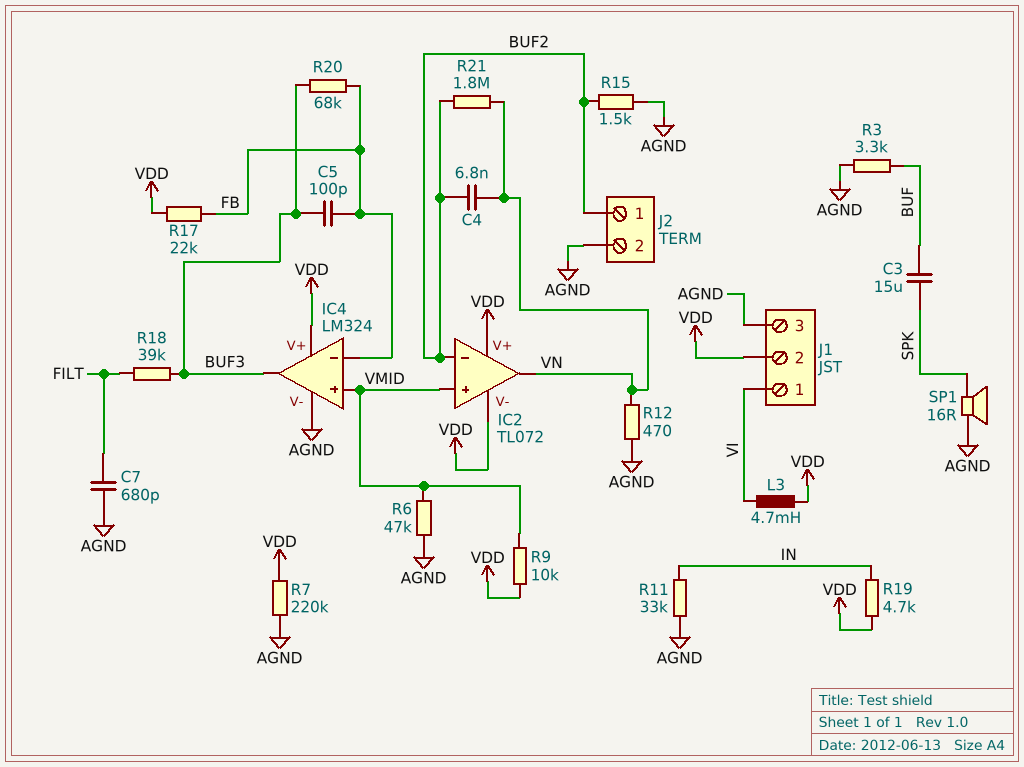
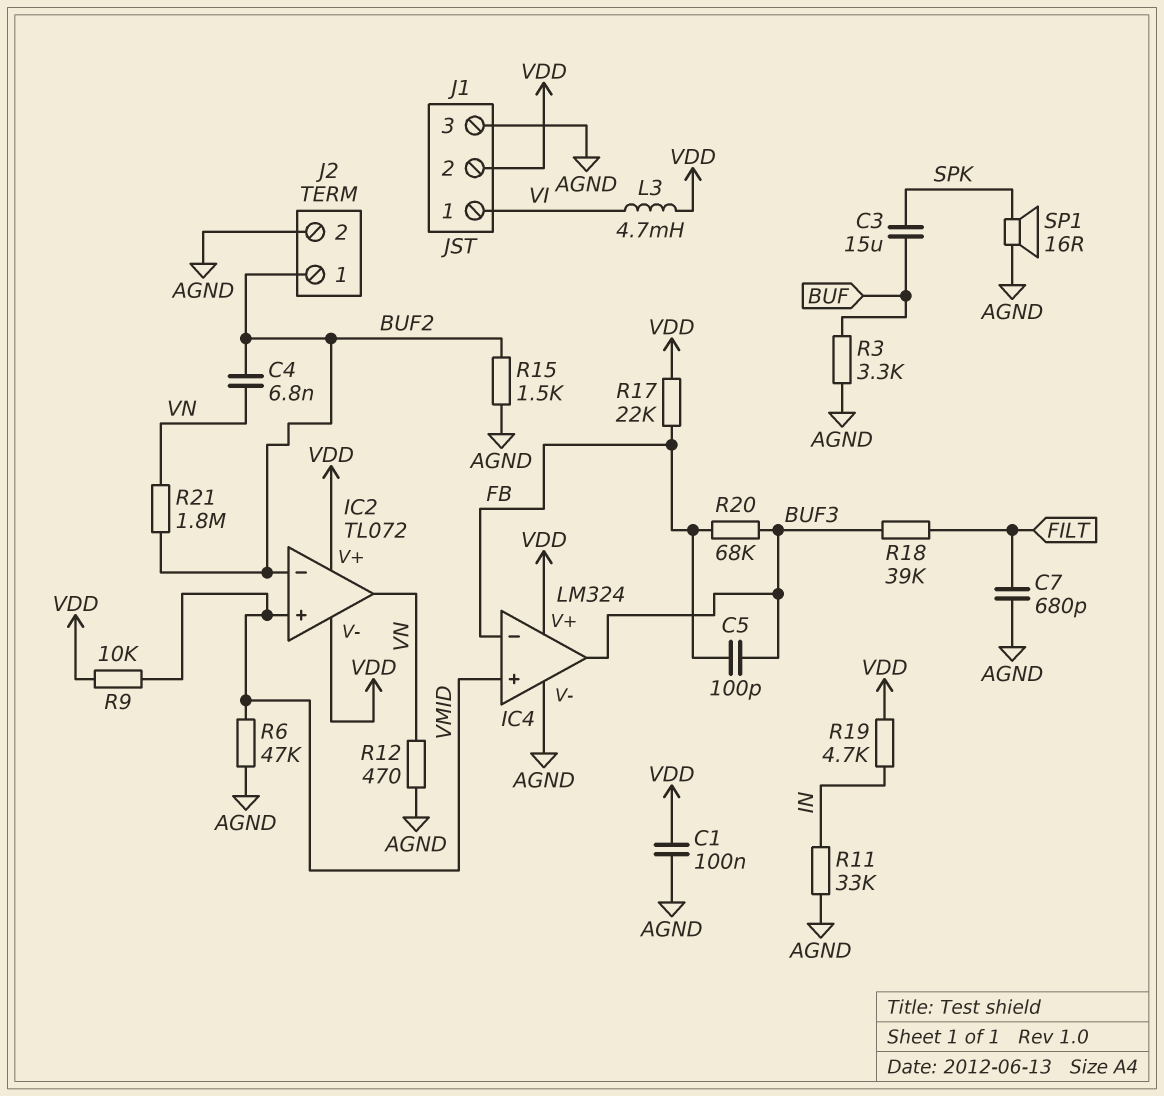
C1: none -> 100nF (AGND, VDD)
R7: 220k (AGND, VDD) -> none

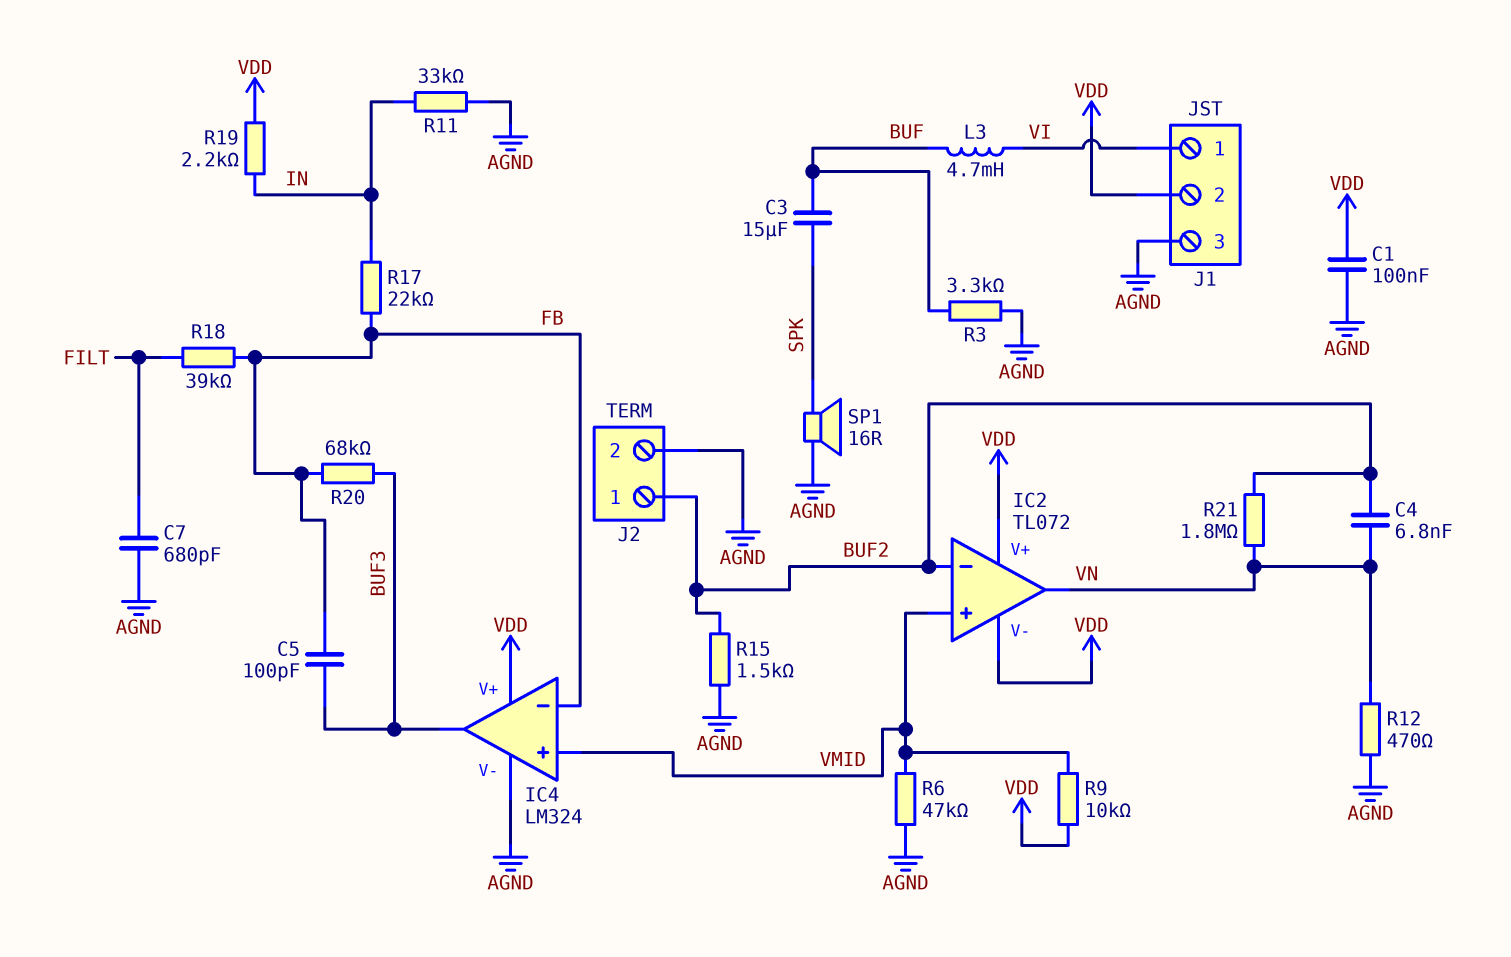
L3: 4.7mH (VDD, VI) -> 4.7mH (BUF, VI)
R17: 22k (FB, VDD) -> 22k (FB, IN)
R18: 39k (BUF3, FILT) -> 39k (FB, FILT)
R19: 4.7k (IN, VDD) -> 2.2k (IN, VDD)

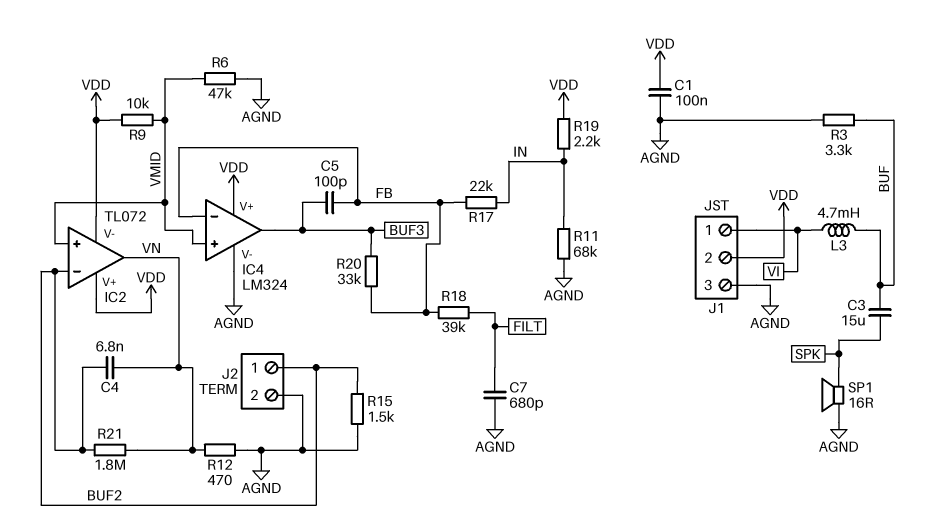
R11: 33k (AGND, IN) -> 68k (AGND, IN)
R20: 68k (BUF3, FB) -> 33k (BUF3, FB)

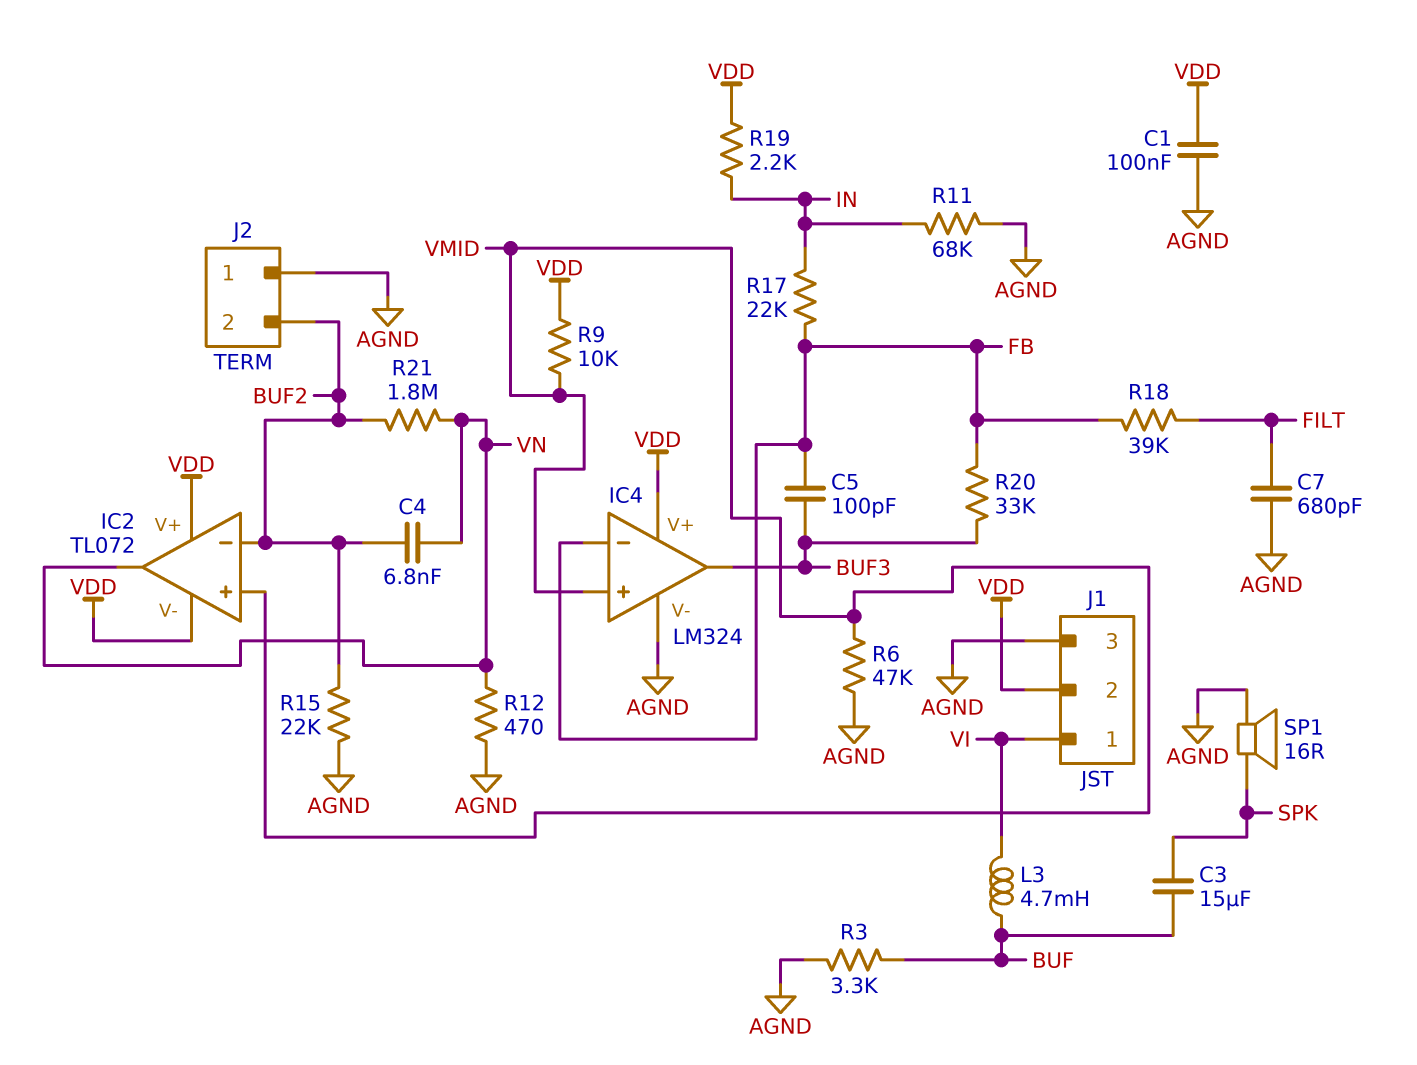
J2 pin 1: BUF2 -> AGND
J2 pin 2: AGND -> BUF2
R15: 1.5k (AGND, BUF2) -> 22k (AGND, BUF2)

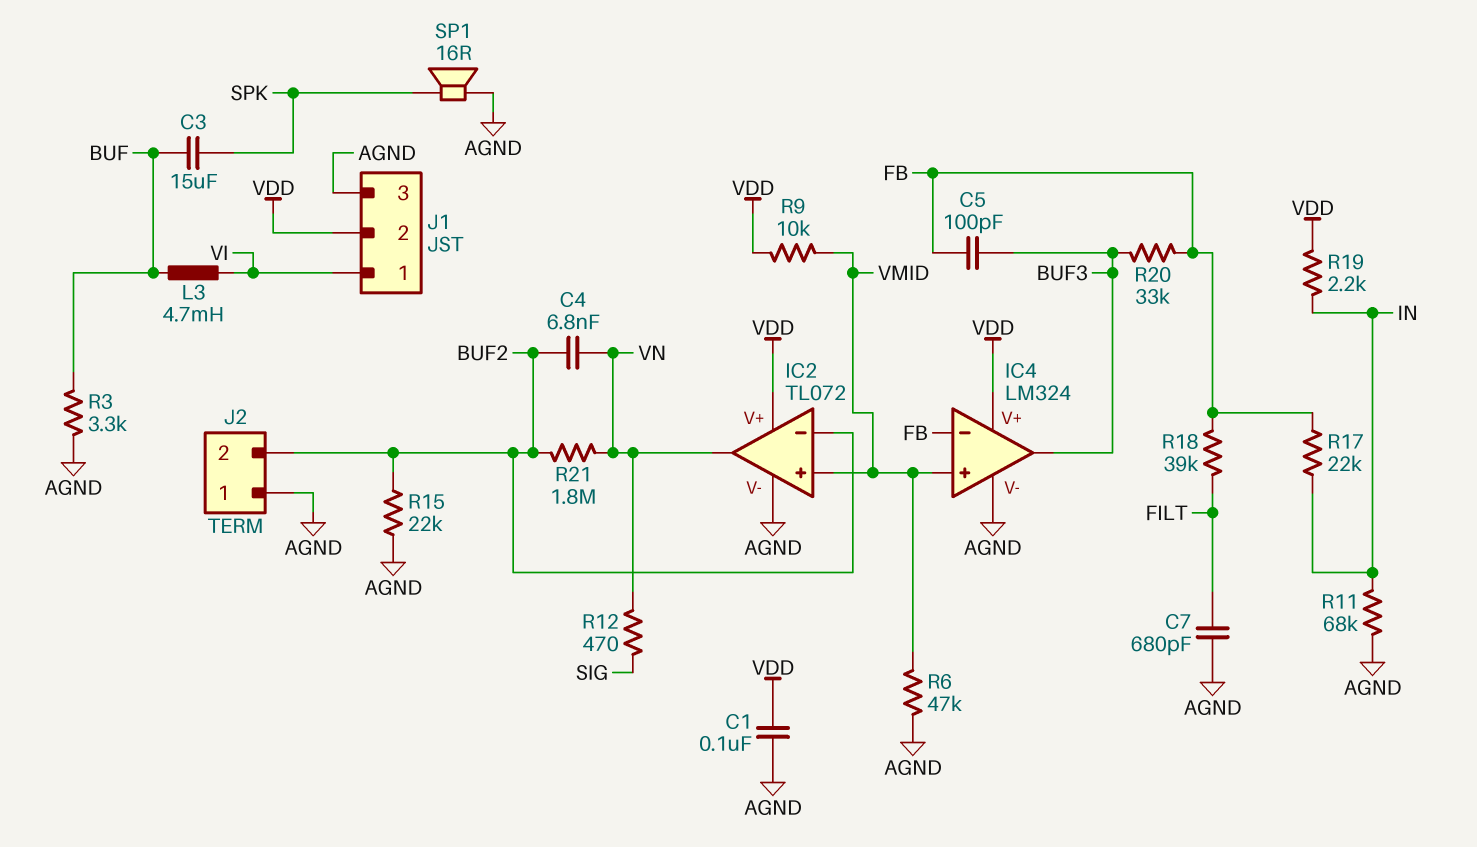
IC2 pin V-: VDD -> AGND
R12: 470 (AGND, VN) -> 470 (SIG, VN)

